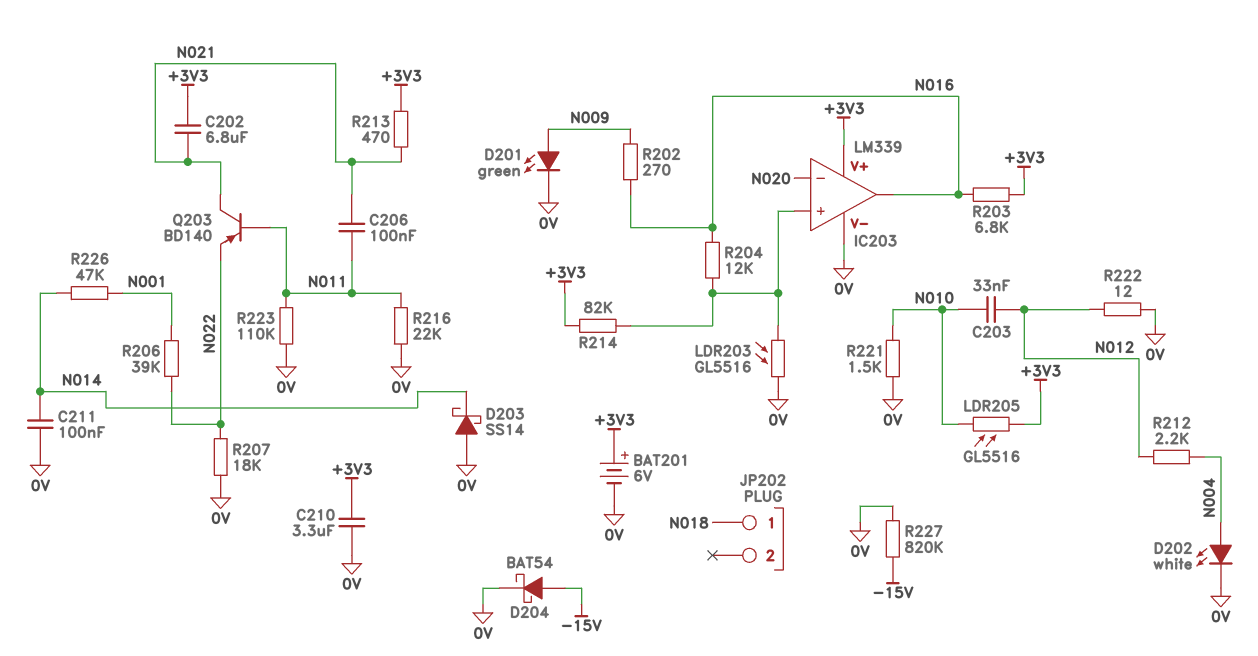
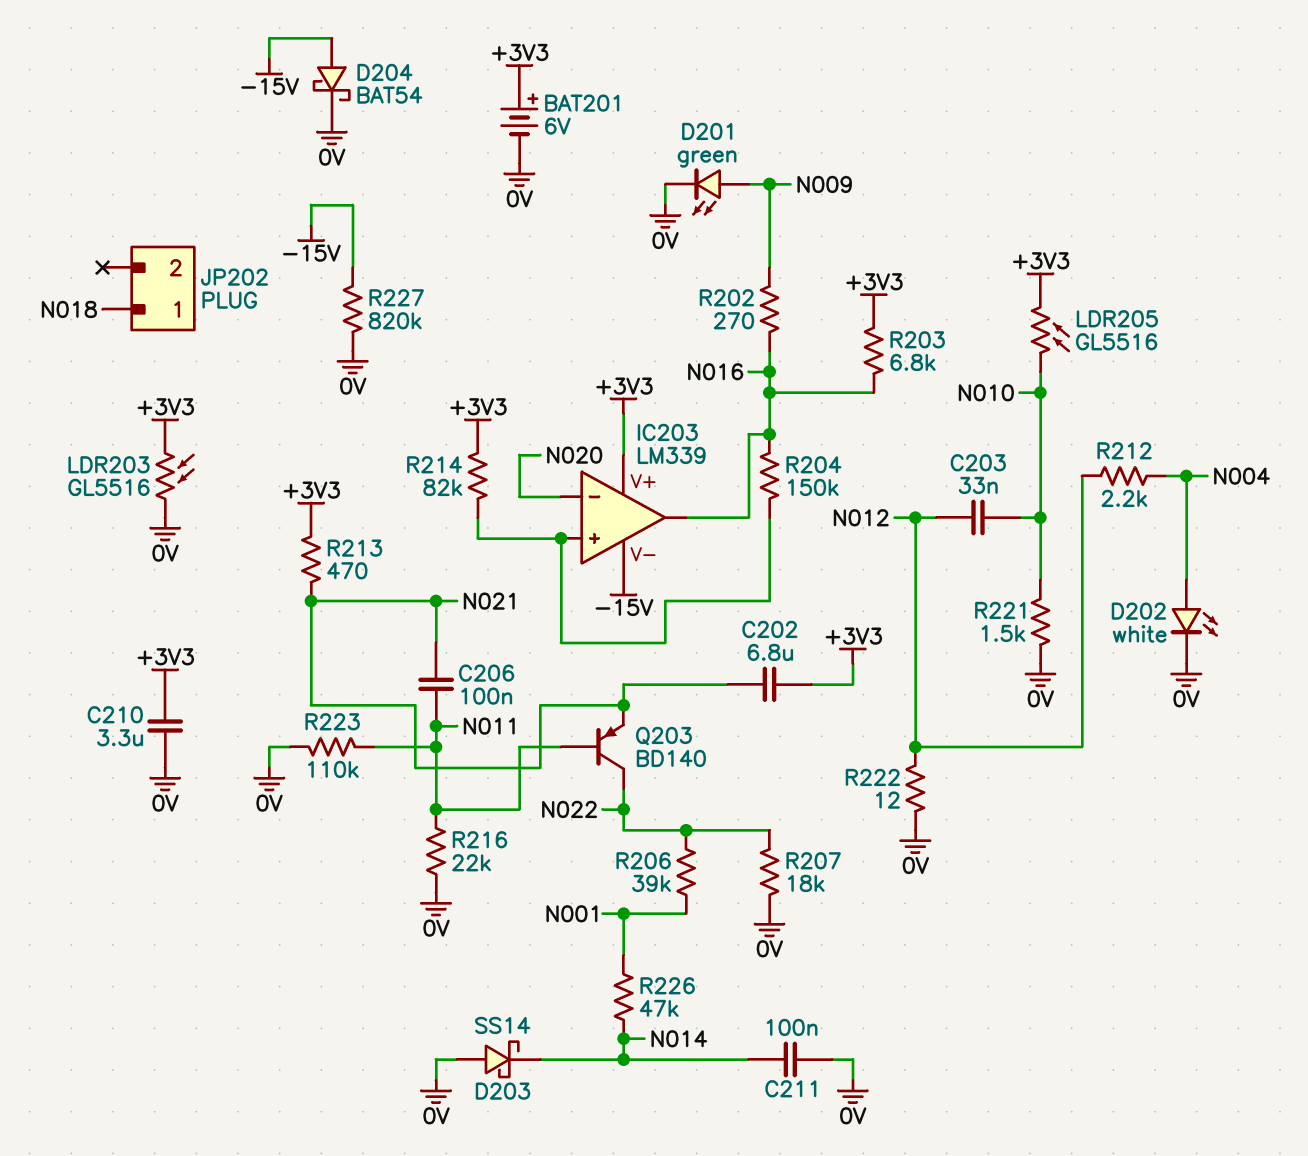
IC203 pin V-: 0V -> -15V
LDR203: GL5516 (0V, IC203/in+) -> GL5516 (+3V3, 0V)
Q203: PNP BD140 (B N011, C N021, E N022) -> PNP BD140 (B N011, C N022, E N021)
R204: 12k (IC203/in+, N016) -> 150k (IC203/in+, N016)

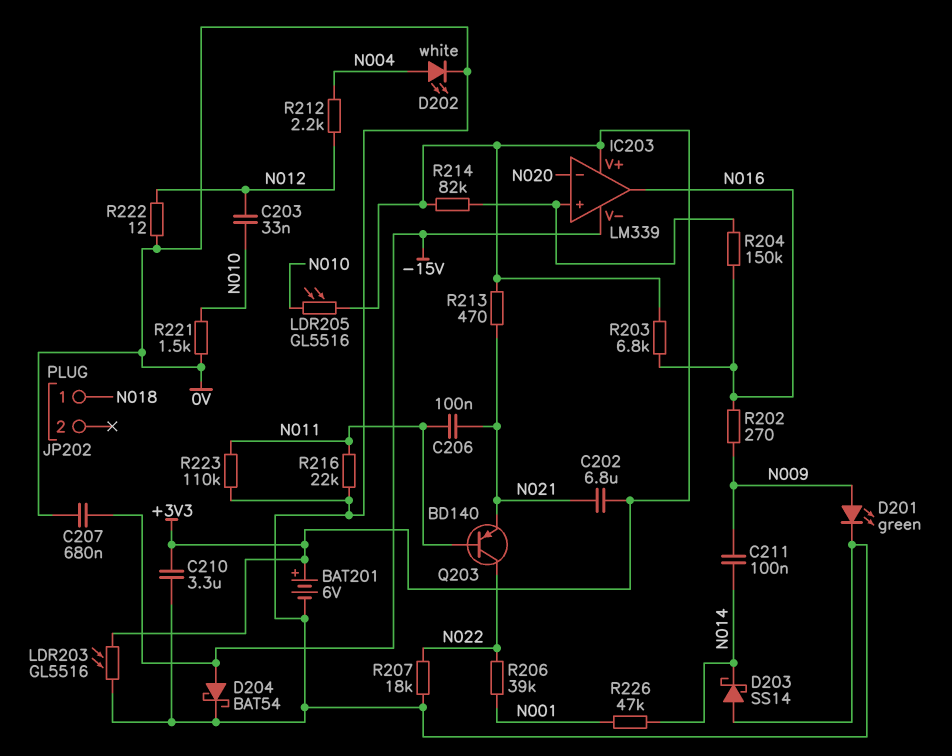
C207: none -> 680nF (-15V, 0V)
C211: 100nF (0V, N014) -> 100nF (N009, N014)
R227: 820k (-15V, 0V) -> none

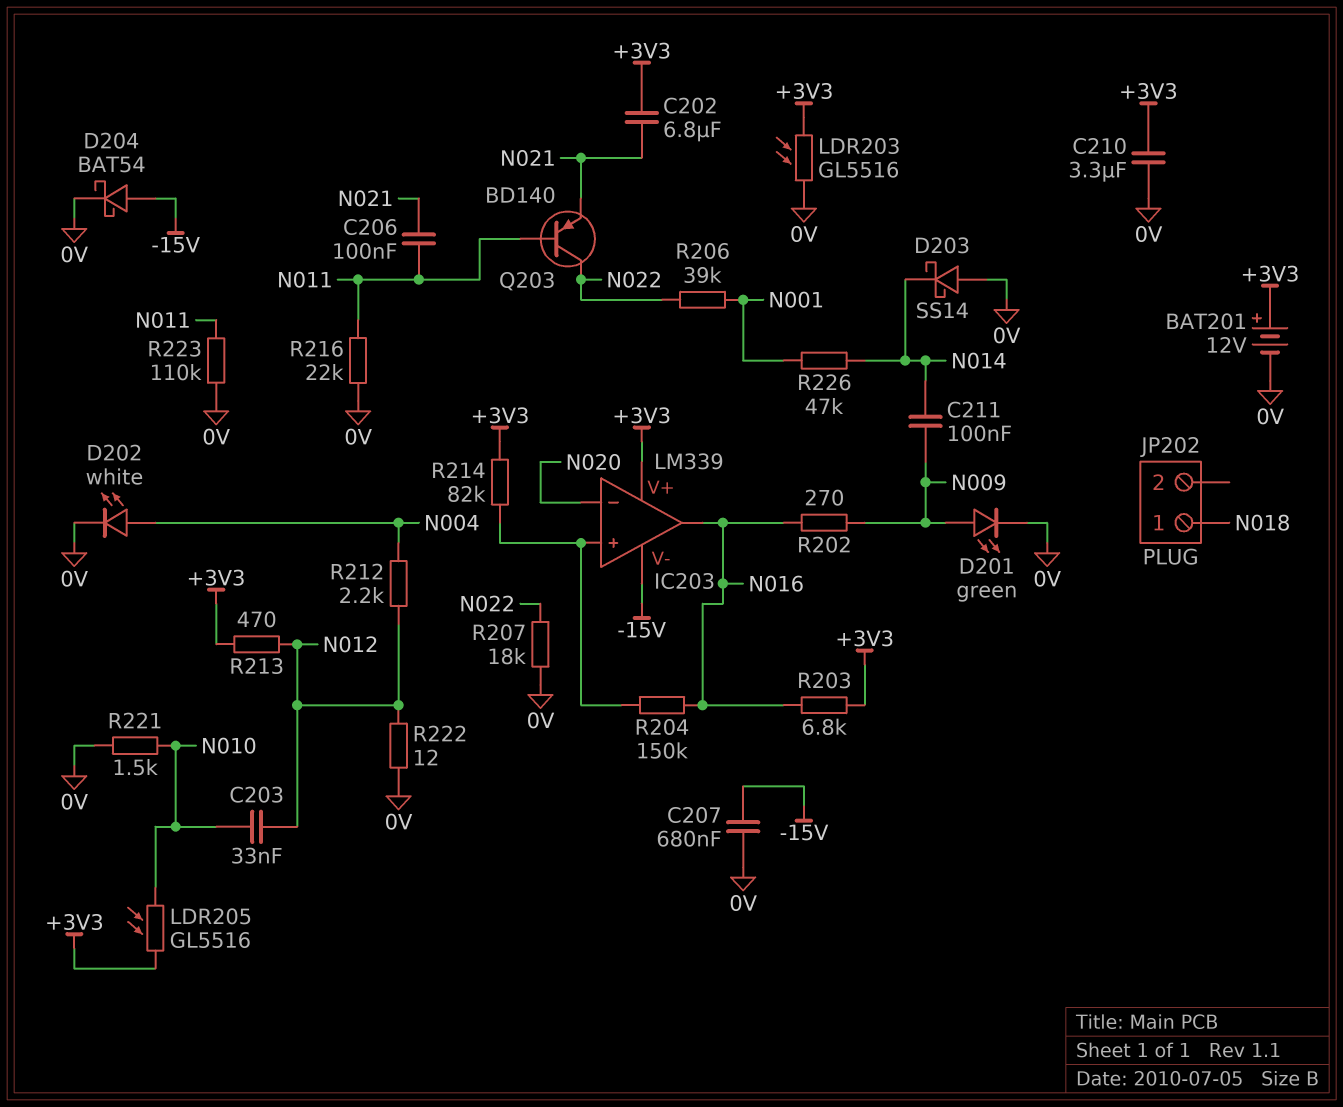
BAT201: 6V (plus +3V3, minus 0V) -> 12V (plus +3V3, minus 0V)
R213: 470 (+3V3, N021) -> 470 (+3V3, N012)

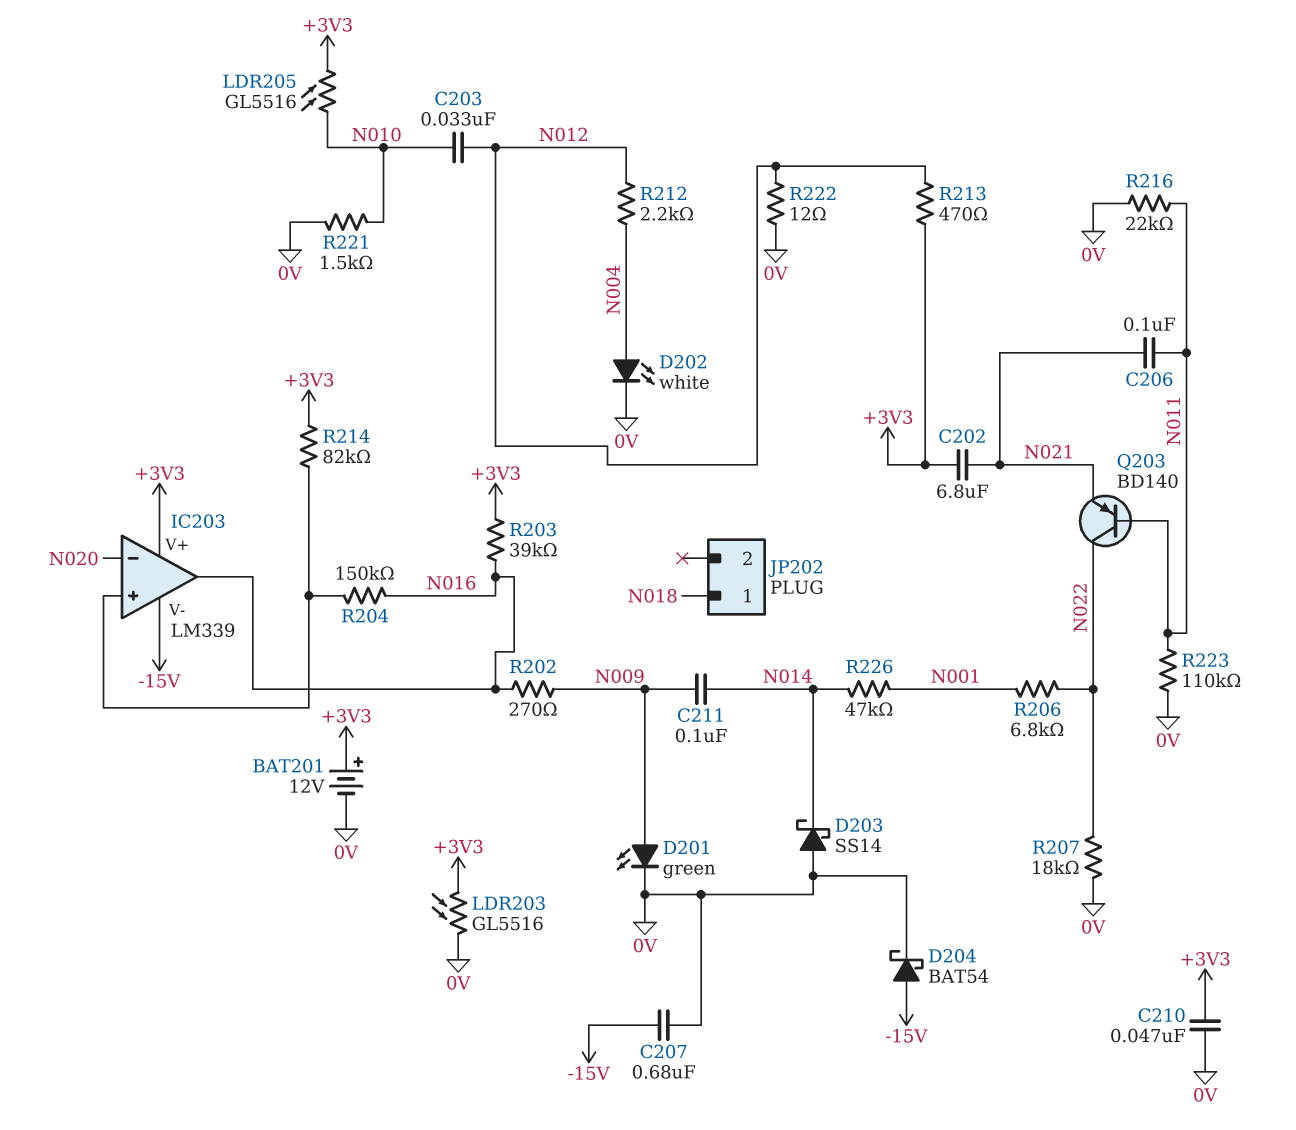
C210: 3.3uF (+3V3, 0V) -> 47nF (+3V3, 0V)
R203: 6.8k (+3V3, N016) -> 39k (+3V3, N016)
R206: 39k (N001, N022) -> 6.8k (N001, N022)

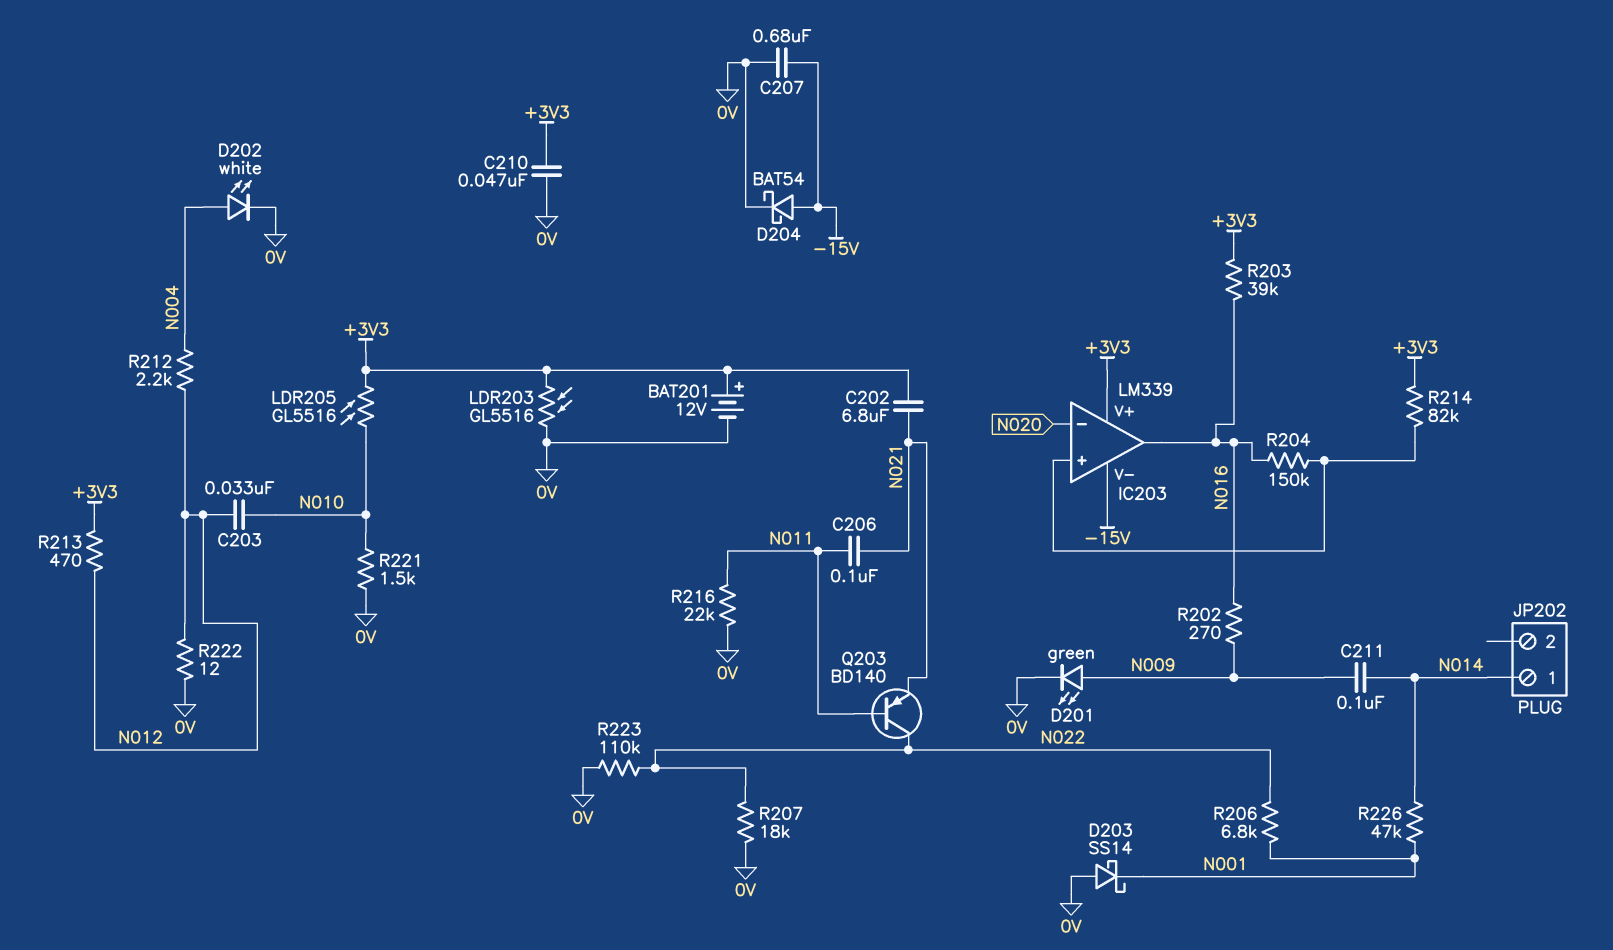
D203: schottky SS14 (A 0V, K N014) -> schottky SS14 (A 0V, K N001)
JP202 pin 1: N018 -> N014
R223: 110k (0V, N011) -> 110k (0V, N022)

